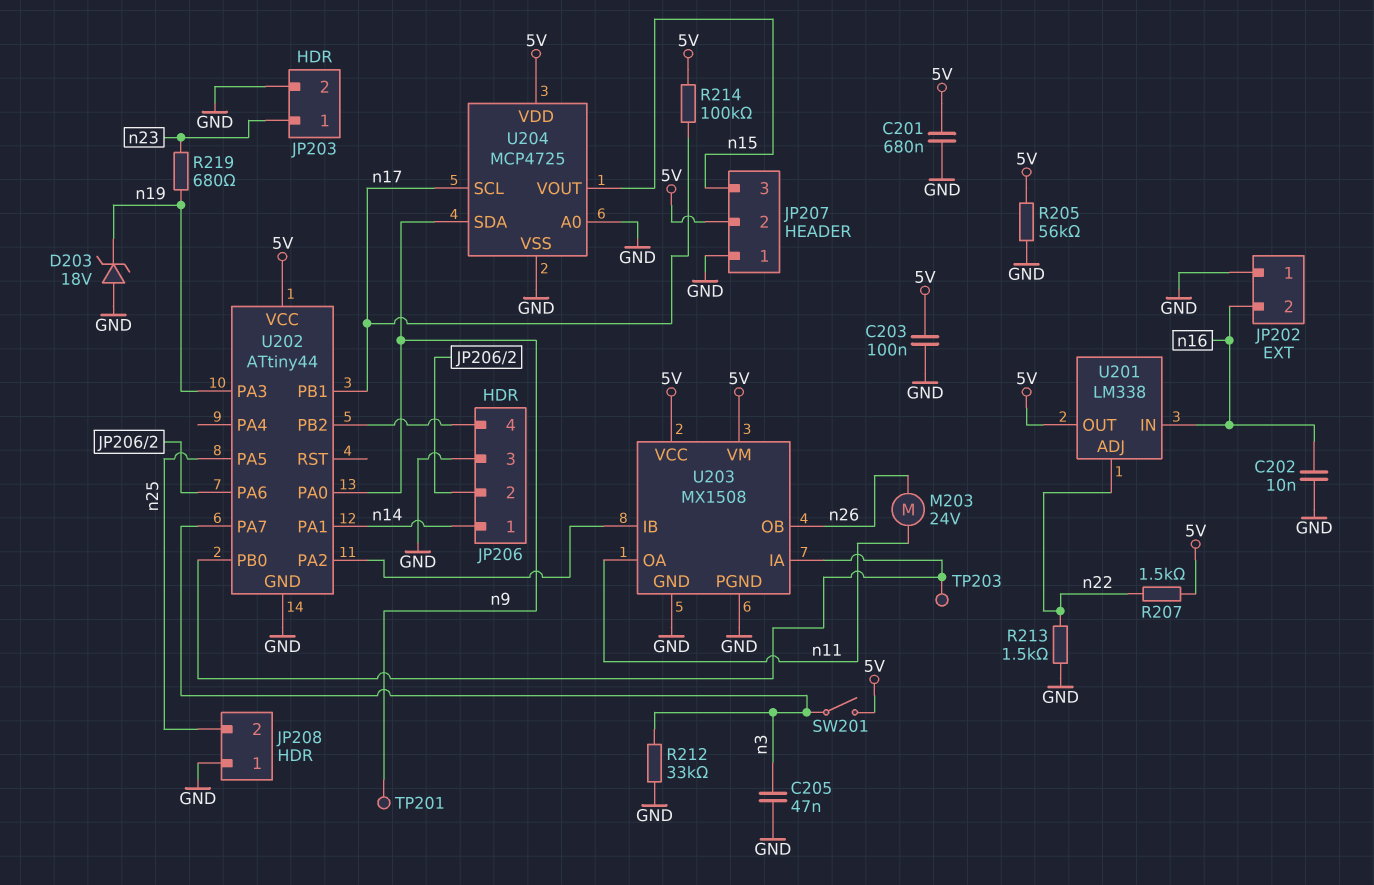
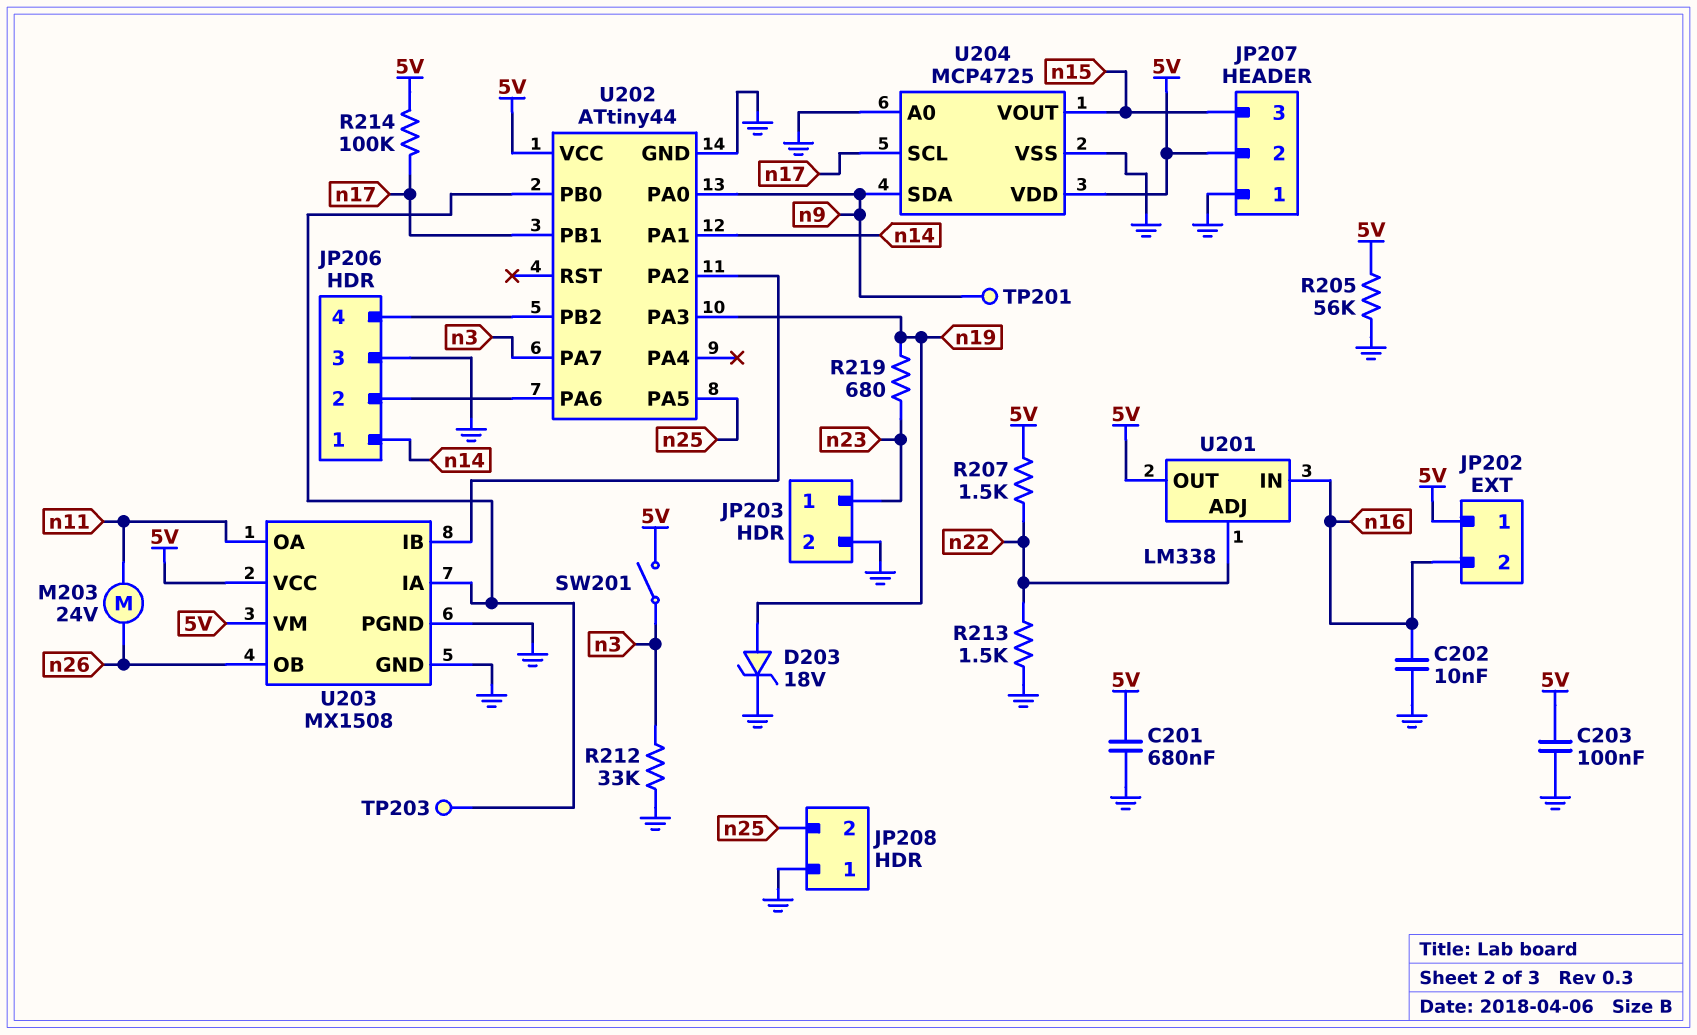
C205: 47nF (GND, n3) -> none
D203: zener 18V (A GND, K n19) -> zener 18V (A n19, K GND)
JP202 pin 1: GND -> 5V

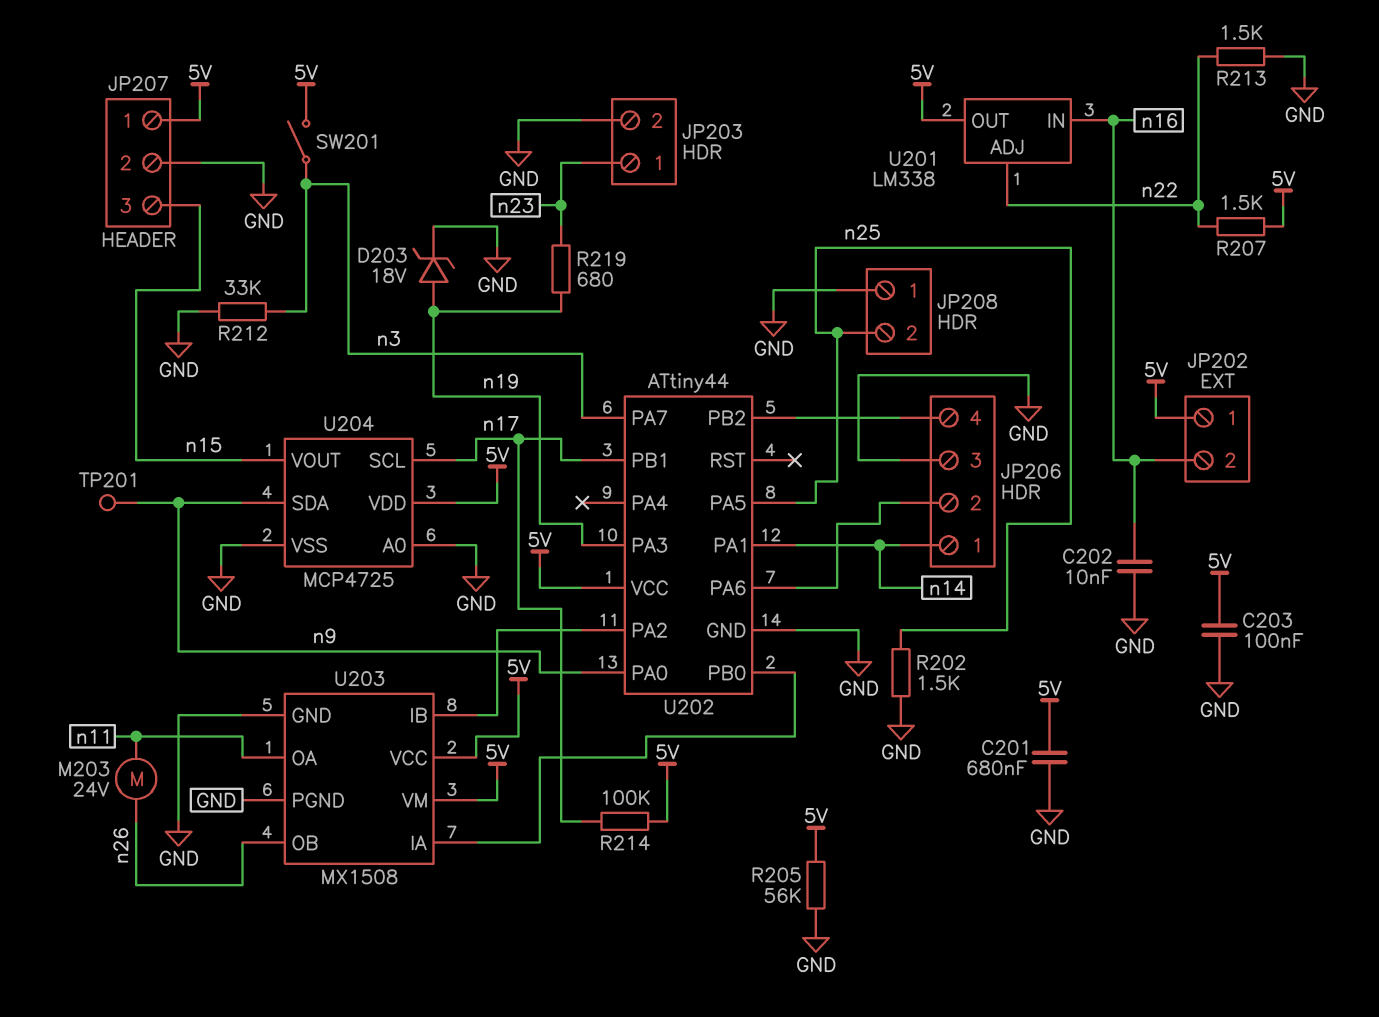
JP207 pin 1: GND -> 5V
JP207 pin 2: 5V -> GND
R202: none -> 1.5k (GND, n25)
TP203: test point (U202/PB0) -> none

